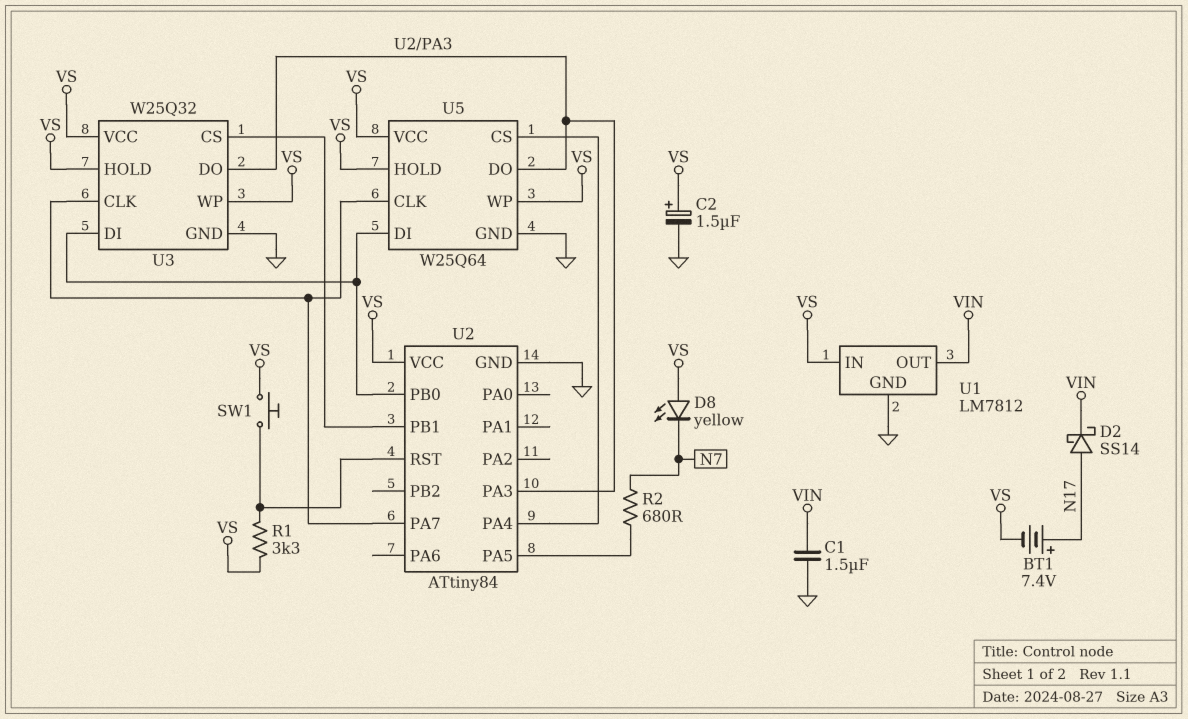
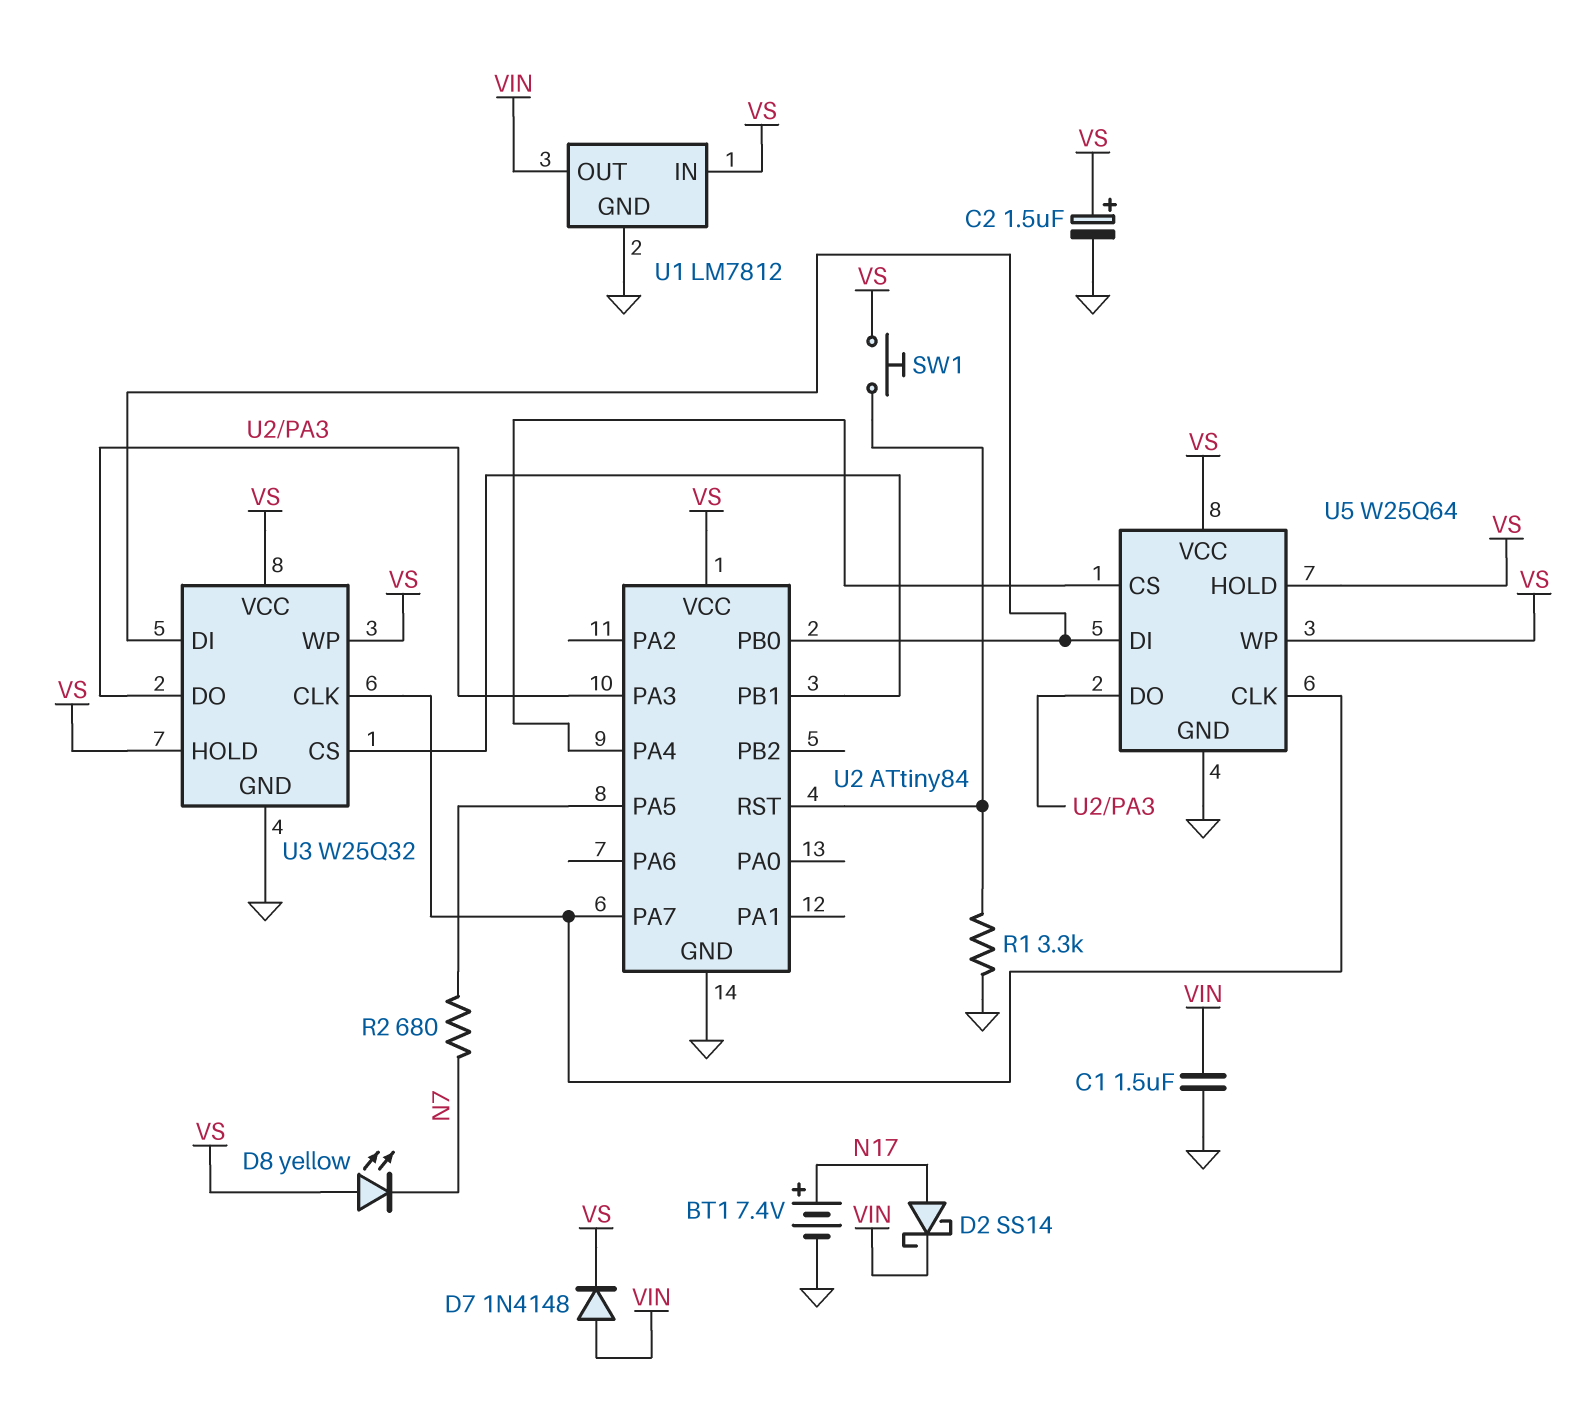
BT1: 7.4V (plus N17, minus VS) -> 7.4V (plus N17, minus GND)
D7: none -> diode 1N4148 (A VIN, K VS)
R1: 3.3k (U2/RST, VS) -> 3.3k (GND, U2/RST)

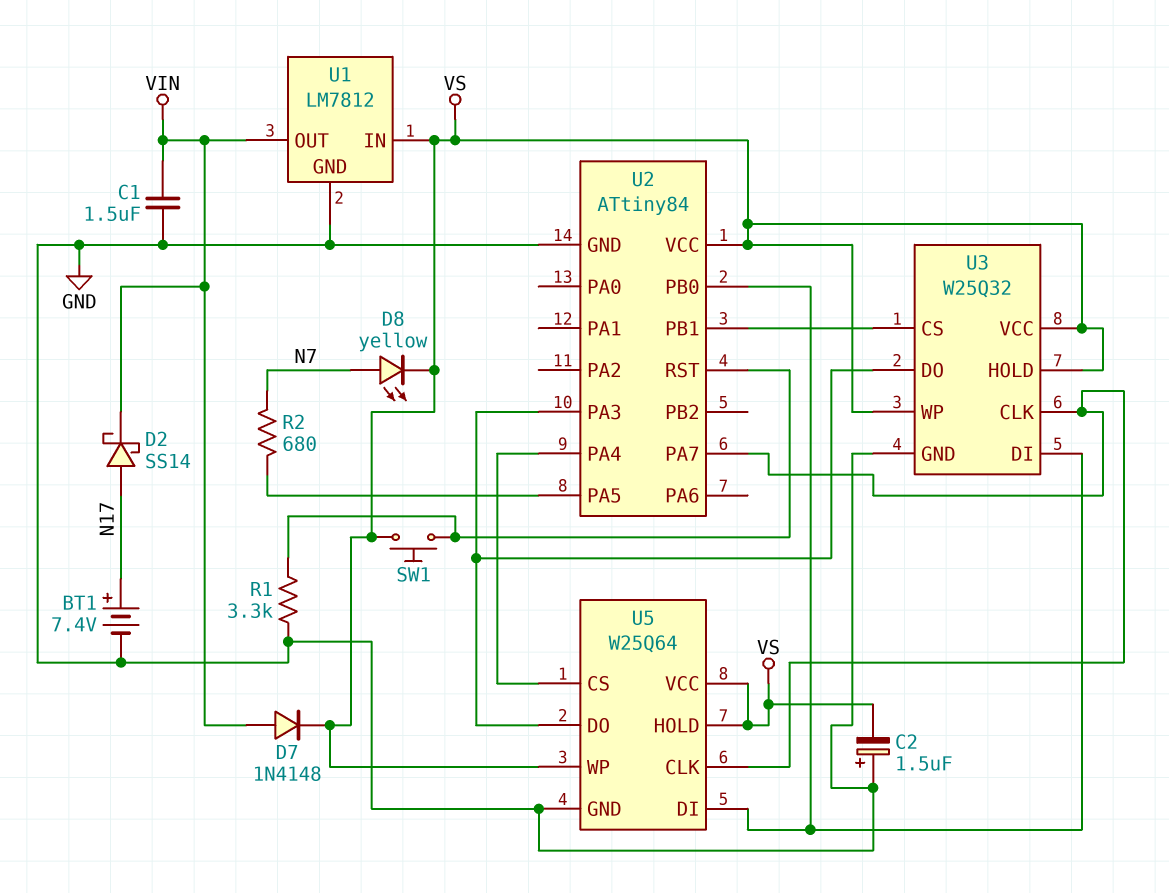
C2: 1.5uF (plus VS, minus GND) -> 1.5uF (plus GND, minus VS)
D8: LED yellow (A VS, K N7) -> LED yellow (A N7, K VS)

